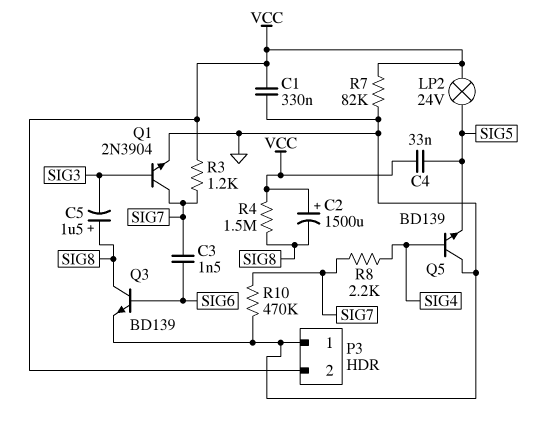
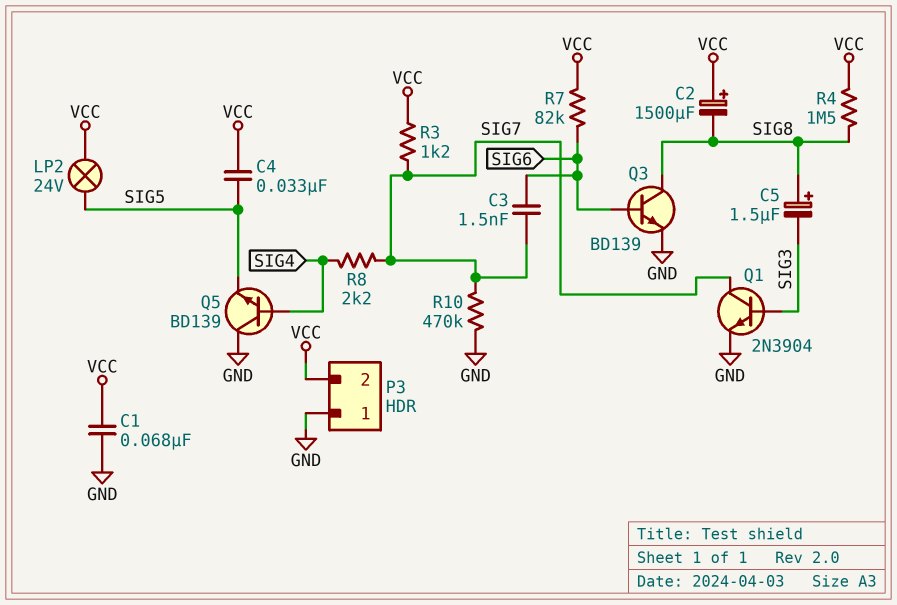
C1: 330nF (GND, VCC) -> 68nF (GND, VCC)
R7: 82k (GND, VCC) -> 82k (SIG6, VCC)

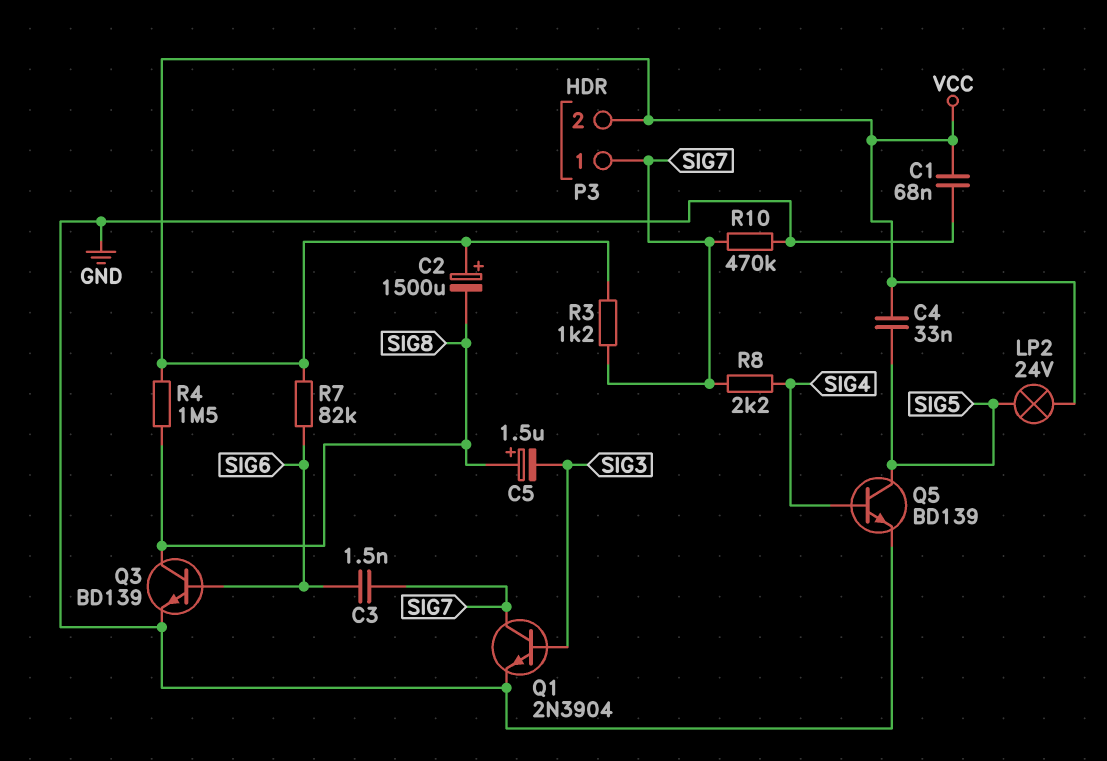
P3 pin 1: GND -> SIG7
Q5: NPN BD139 (B SIG4, C GND, E SIG5) -> NPN BD139 (B SIG4, C SIG5, E GND)

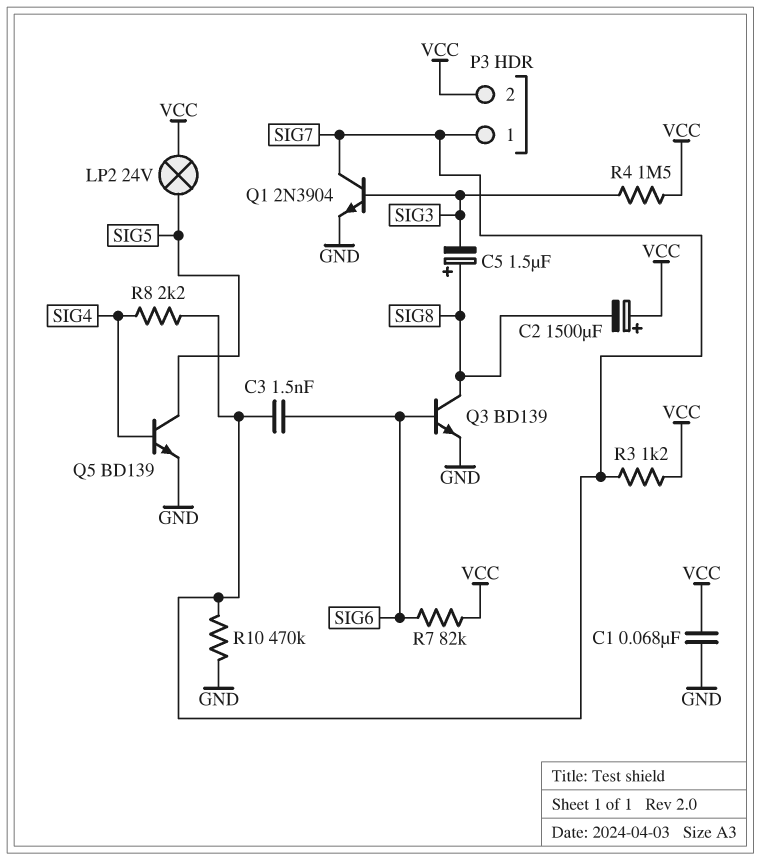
C4: 33nF (SIG5, VCC) -> none
R4: 1.5M (SIG8, VCC) -> 1.5M (SIG3, VCC)

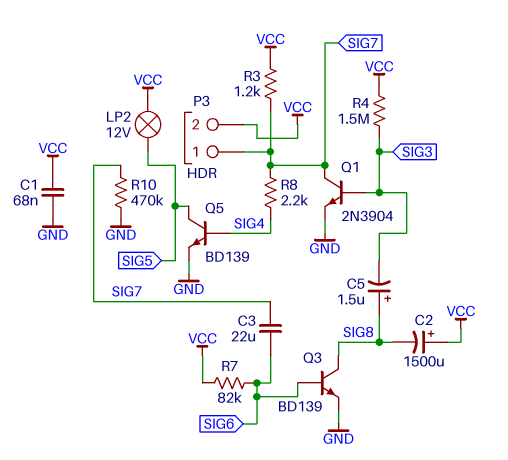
C3: 1.5nF (SIG6, SIG7) -> 22uF (SIG6, SIG7)
LP2: lamp 24V (SIG5, VCC) -> lamp 12V (SIG5, VCC)

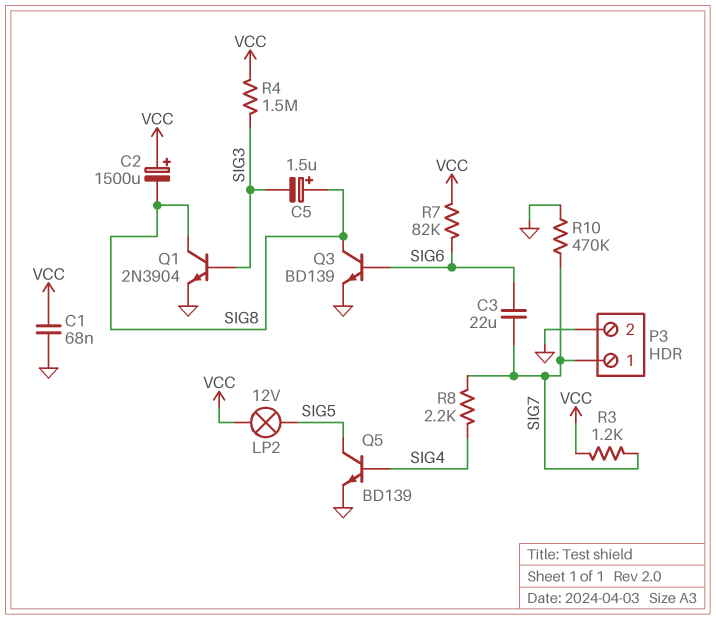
P3 pin 2: VCC -> GND
Q1: NPN 2N3904 (B SIG3, C SIG7, E GND) -> NPN 2N3904 (B SIG3, C SIG8, E GND)

